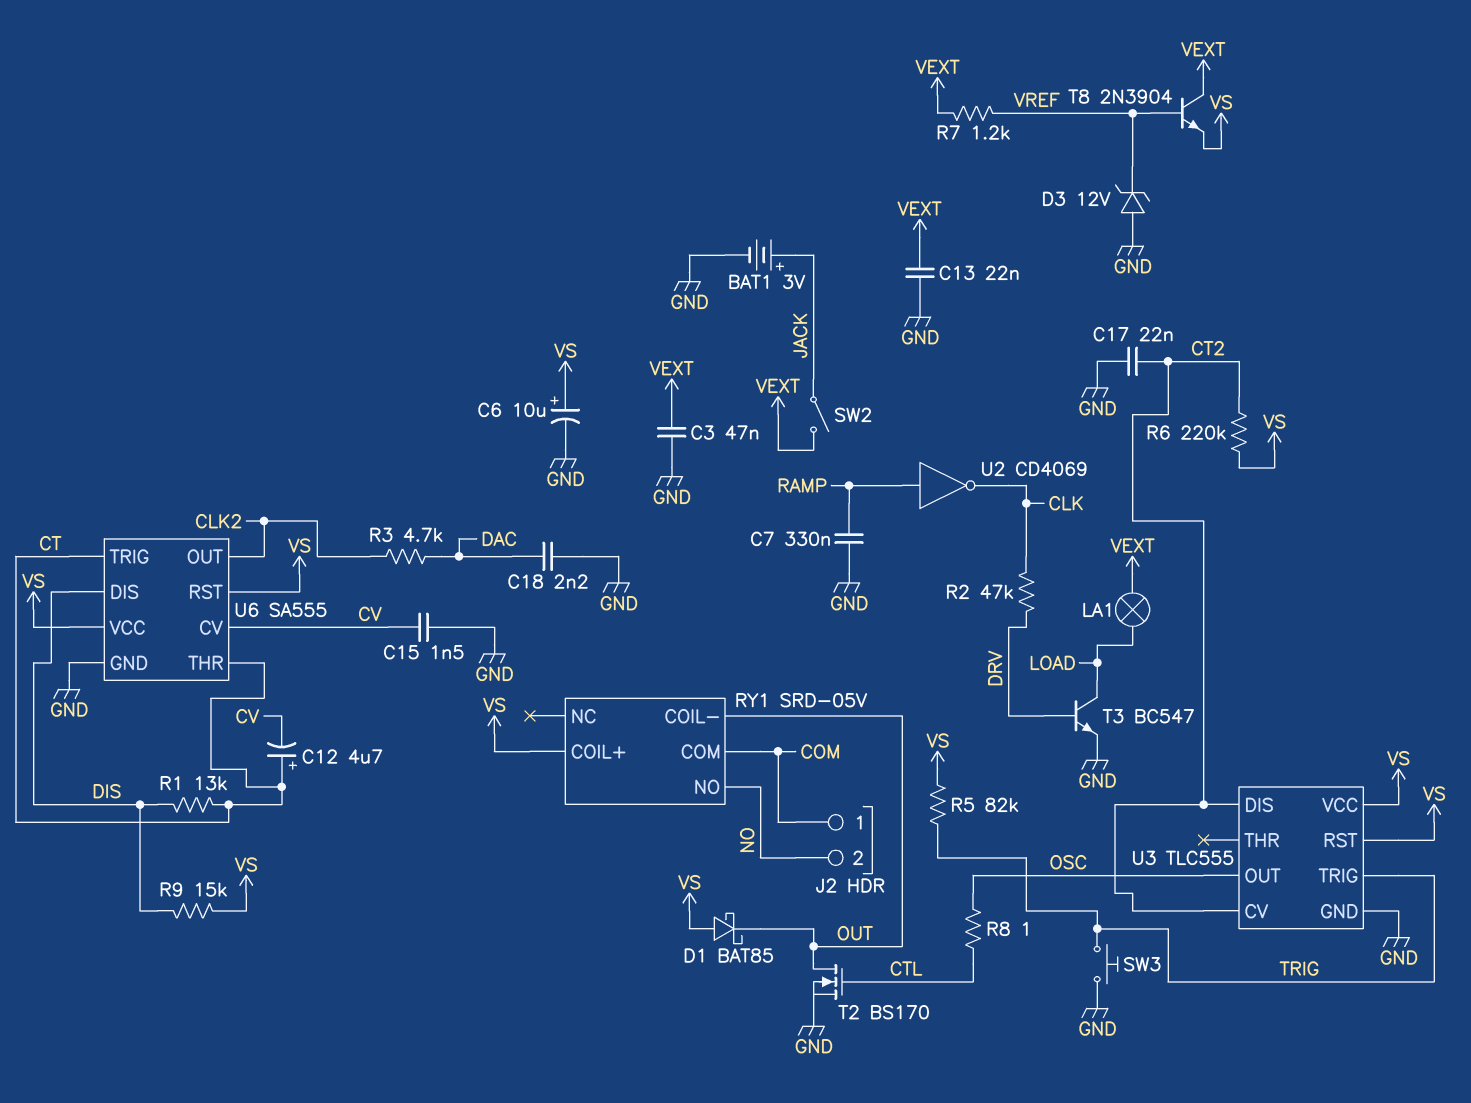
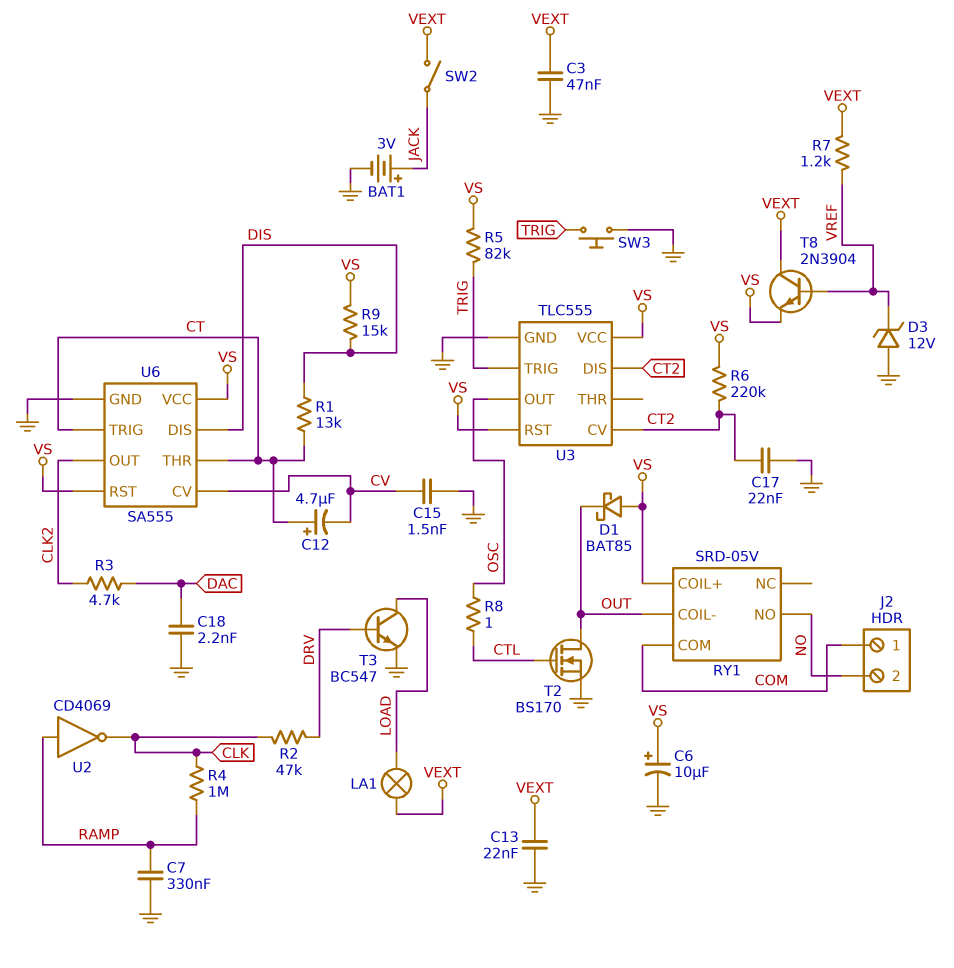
R4: none -> 1M (CLK, RAMP)

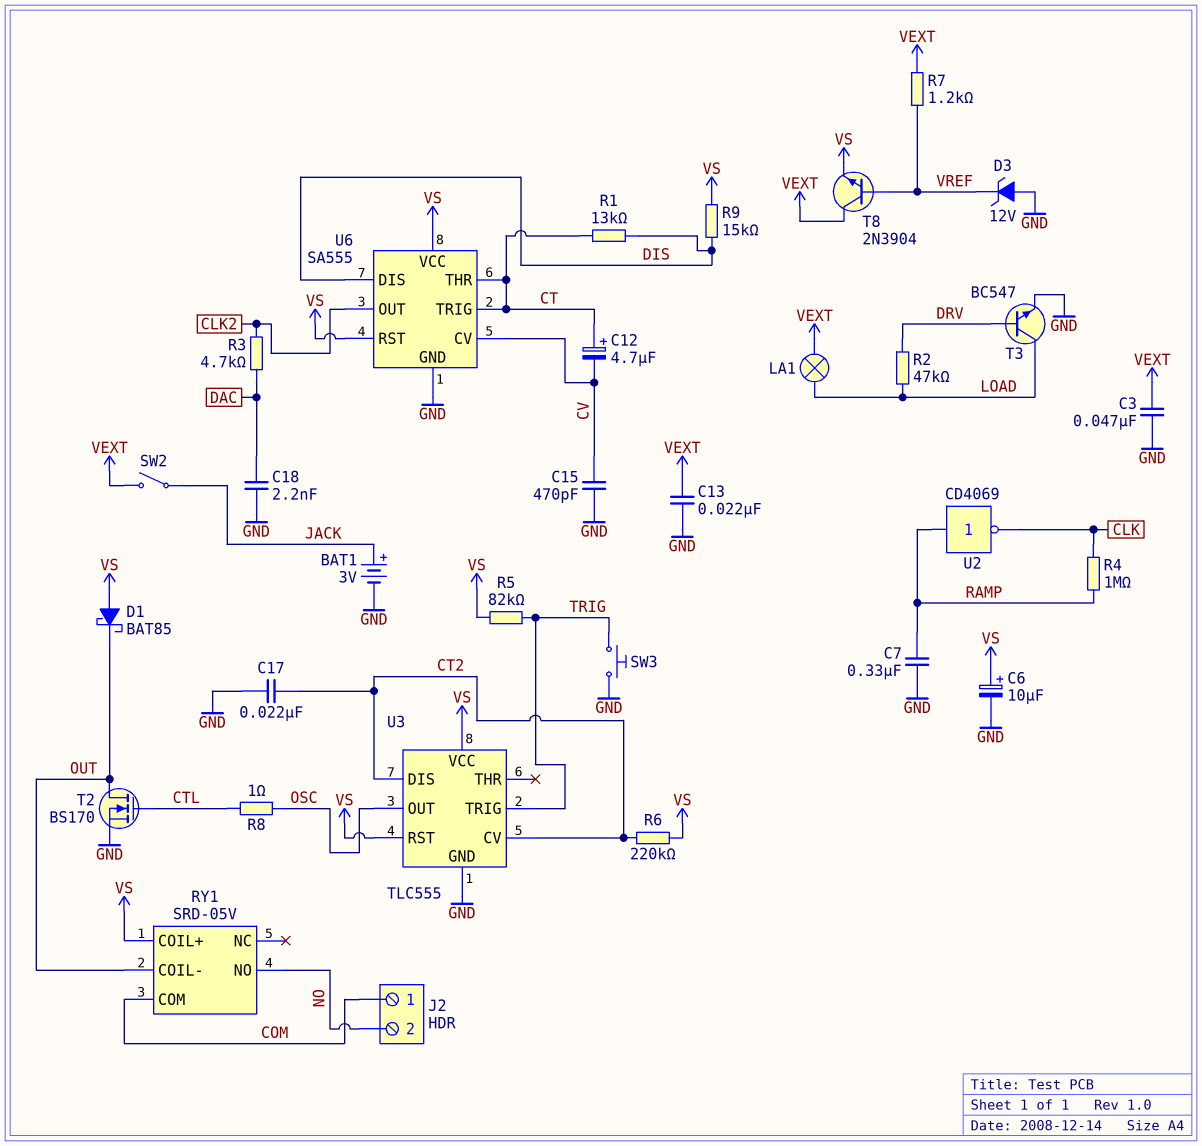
C15: 1.5nF (CV, GND) -> 470pF (CV, GND)
R2: 47k (CLK, DRV) -> 47k (DRV, LOAD)

